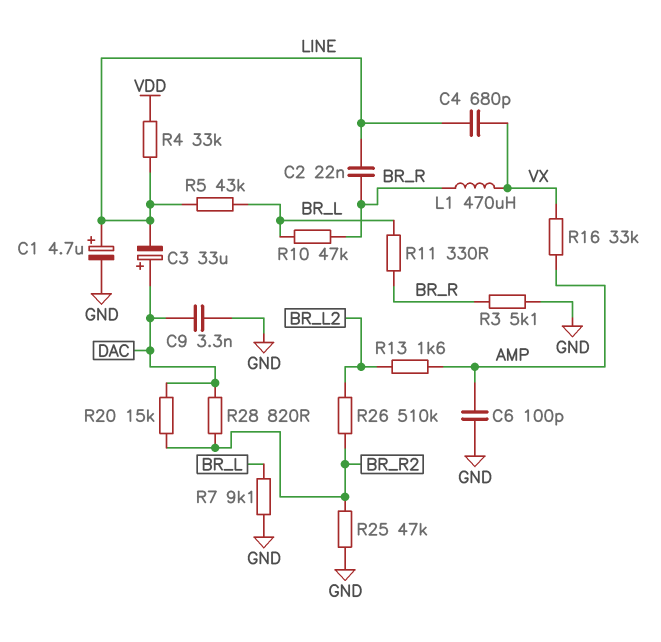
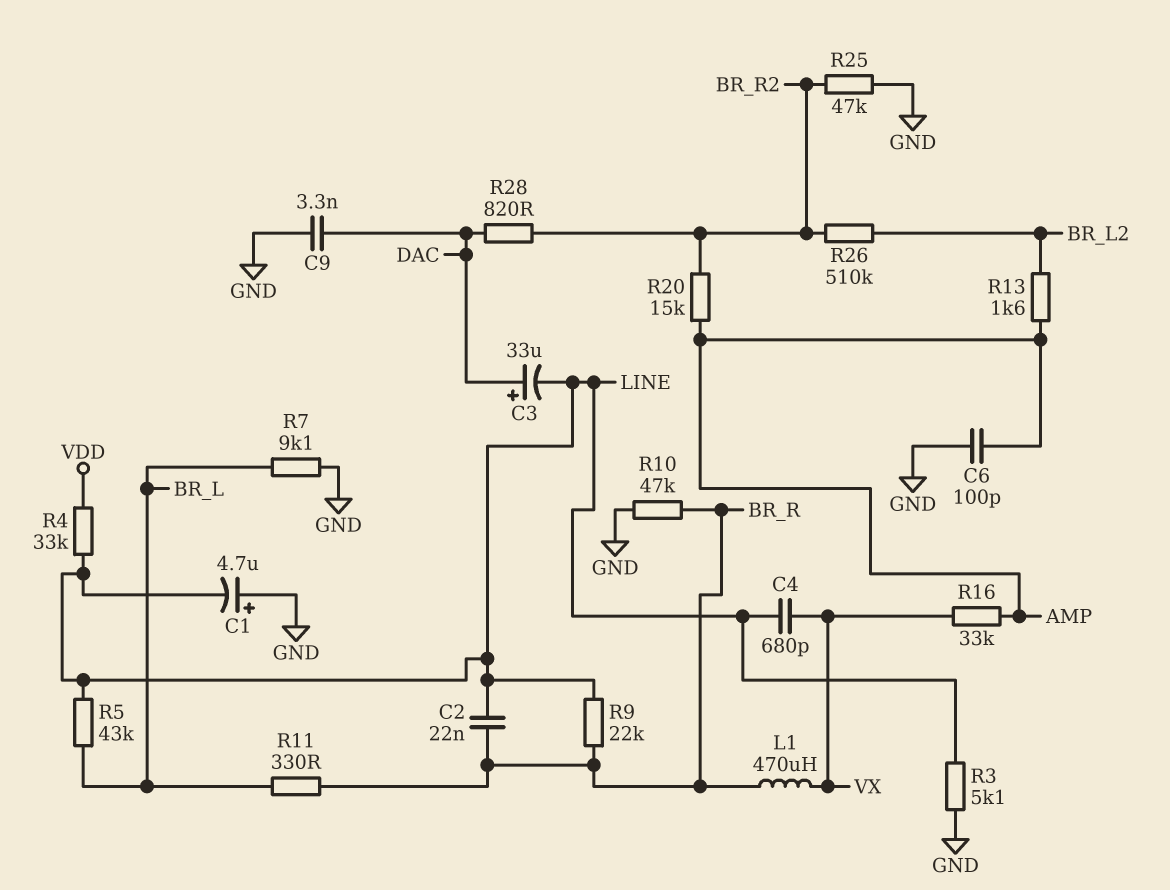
C1: 4.7uF (plus LINE, minus GND) -> 4.7uF (plus GND, minus LINE)
R3: 5.1k (BR_R, GND) -> 5.1k (GND, LINE)
R9: none -> 22k (BR_R, LINE)
R10: 47k (BR_L, BR_R) -> 47k (BR_R, GND)
R20: 15k (BR_R2, DAC) -> 15k (AMP, BR_R2)

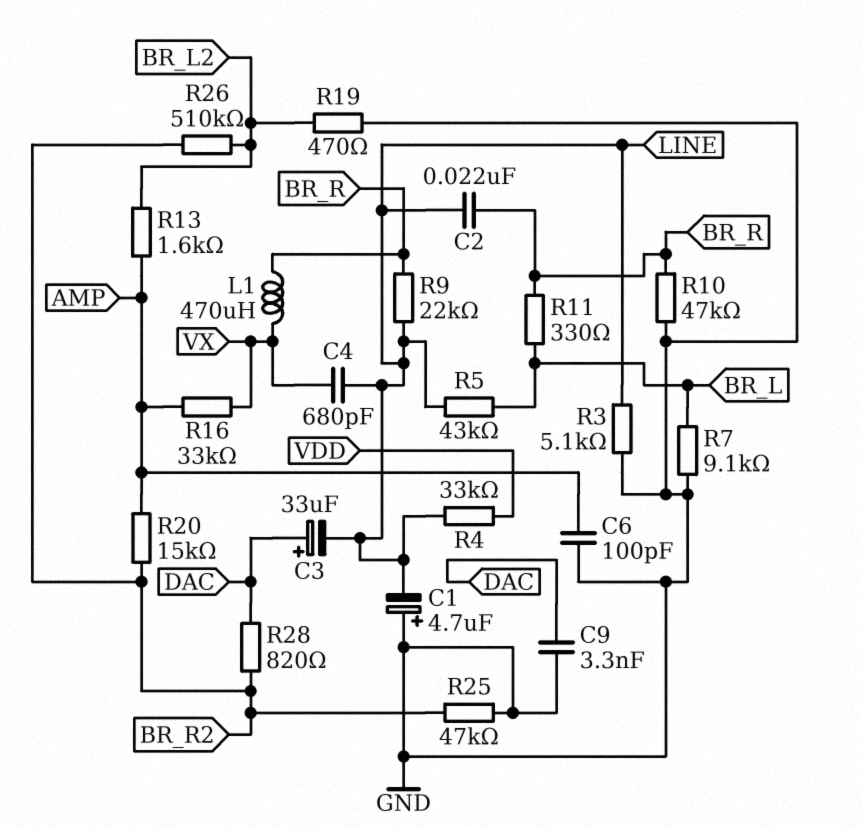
R19: none -> 470 (BR_L2, GND)

